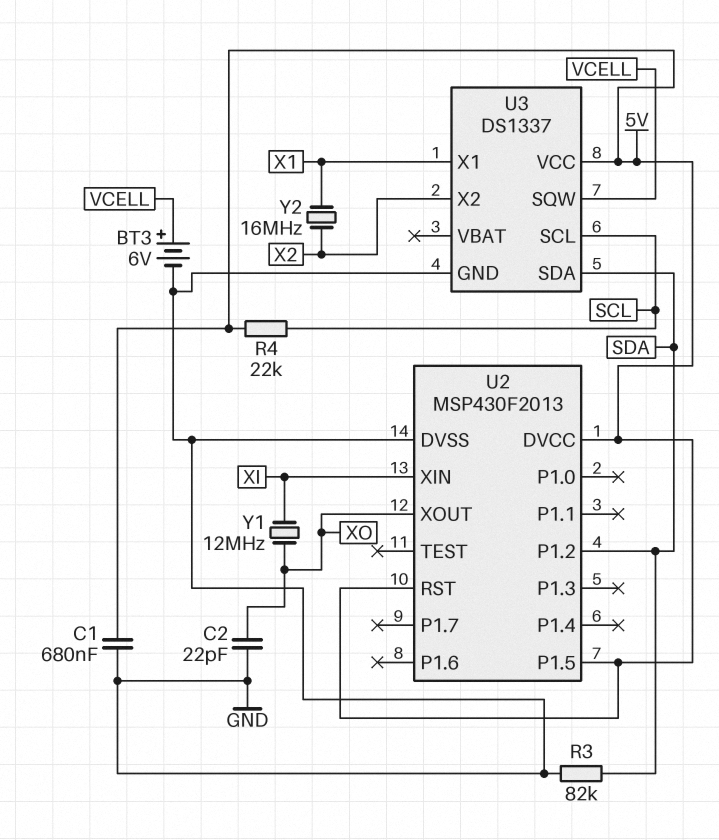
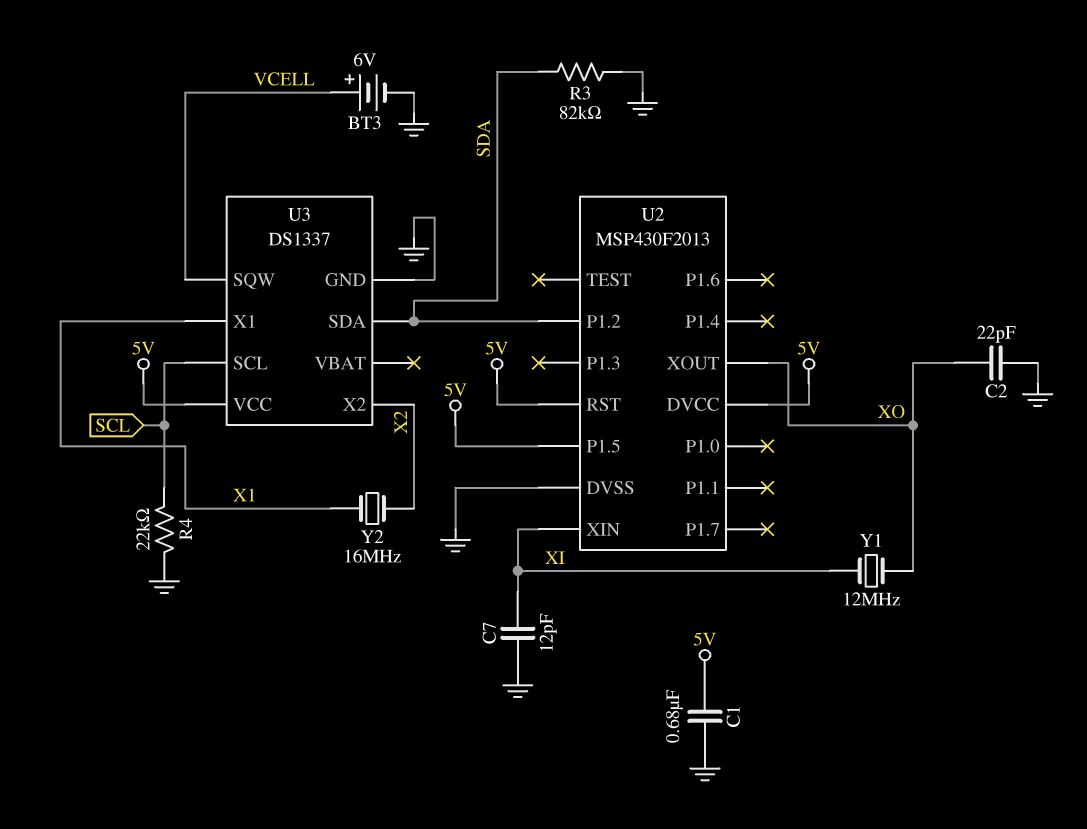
C7: none -> 12pF (GND, XI)
R4: 22k (5V, SCL) -> 22k (GND, SCL)

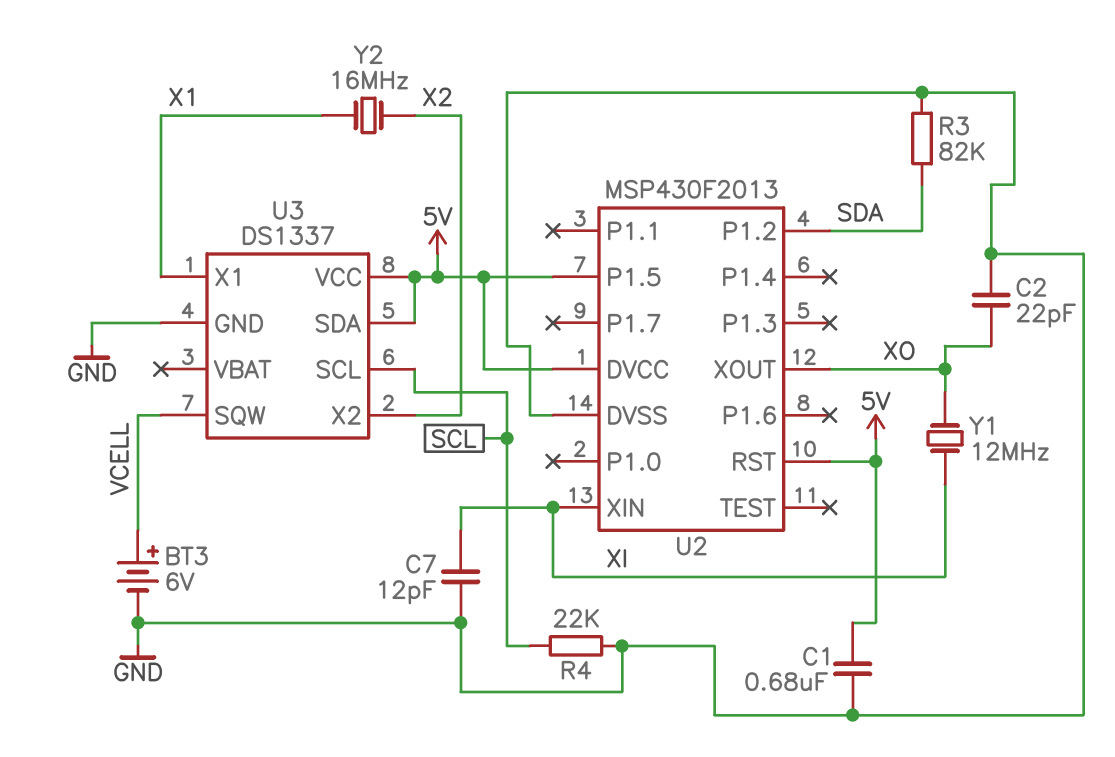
U3 pin SDA: SDA -> 5V

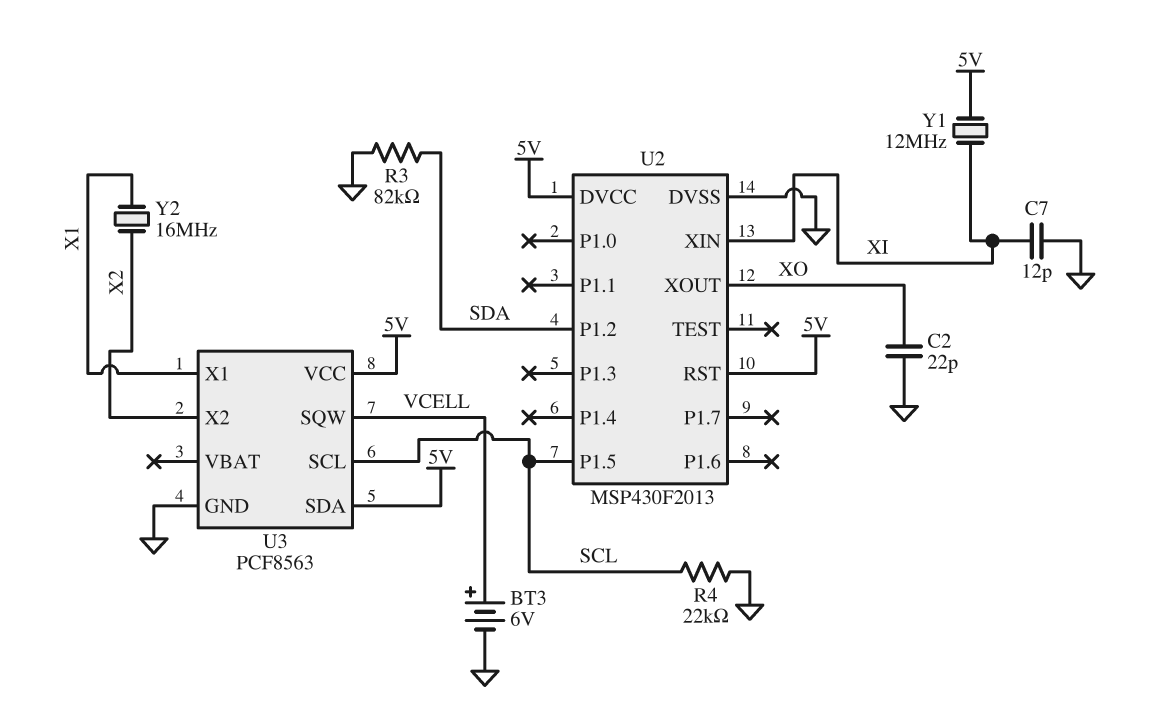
C1: 680nF (5V, GND) -> none
U2 pin P1.5: 5V -> SCL
U3: DS1337 -> PCF8563
Y1: 12MHz (XI, XO) -> 12MHz (5V, XI)

